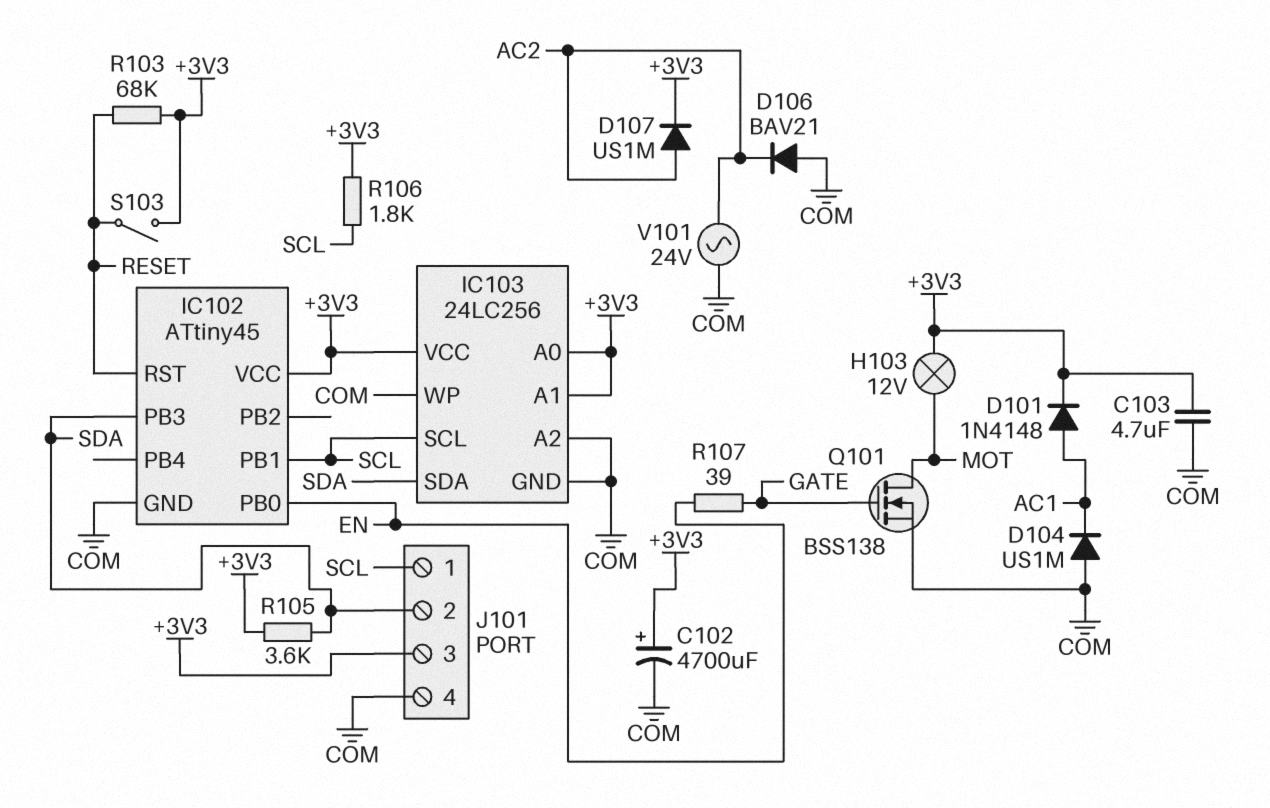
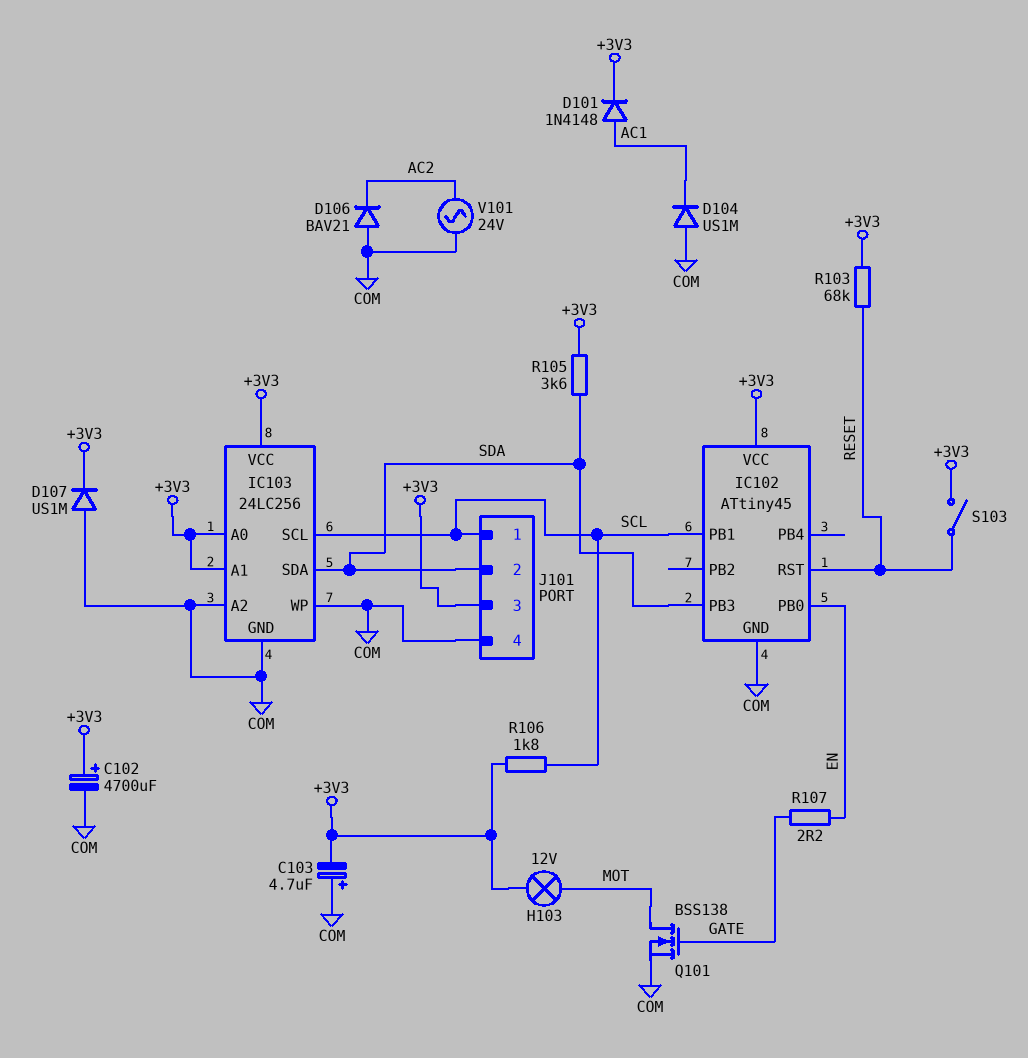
C103: 4.7uF (+3V3, COM) -> 4.7uF (plus COM, minus +3V3)
D107: diode US1M (A AC2, K +3V3) -> diode US1M (A COM, K +3V3)
R107: 39 (EN, GATE) -> 2.2 (EN, GATE)

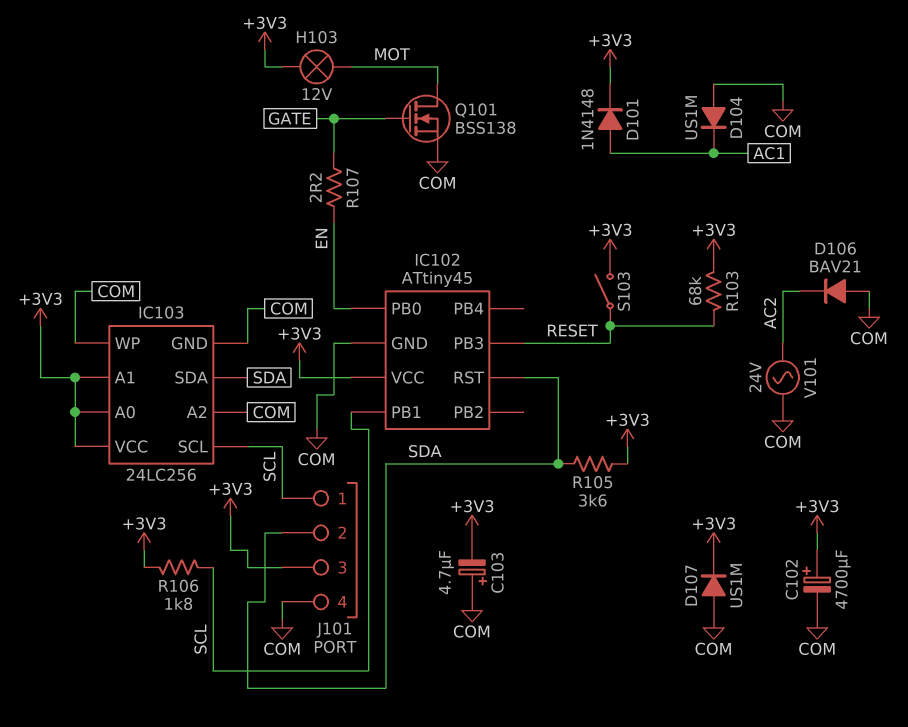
IC102 pin PB3: SDA -> RESET
IC102 pin RST: RESET -> SDA

